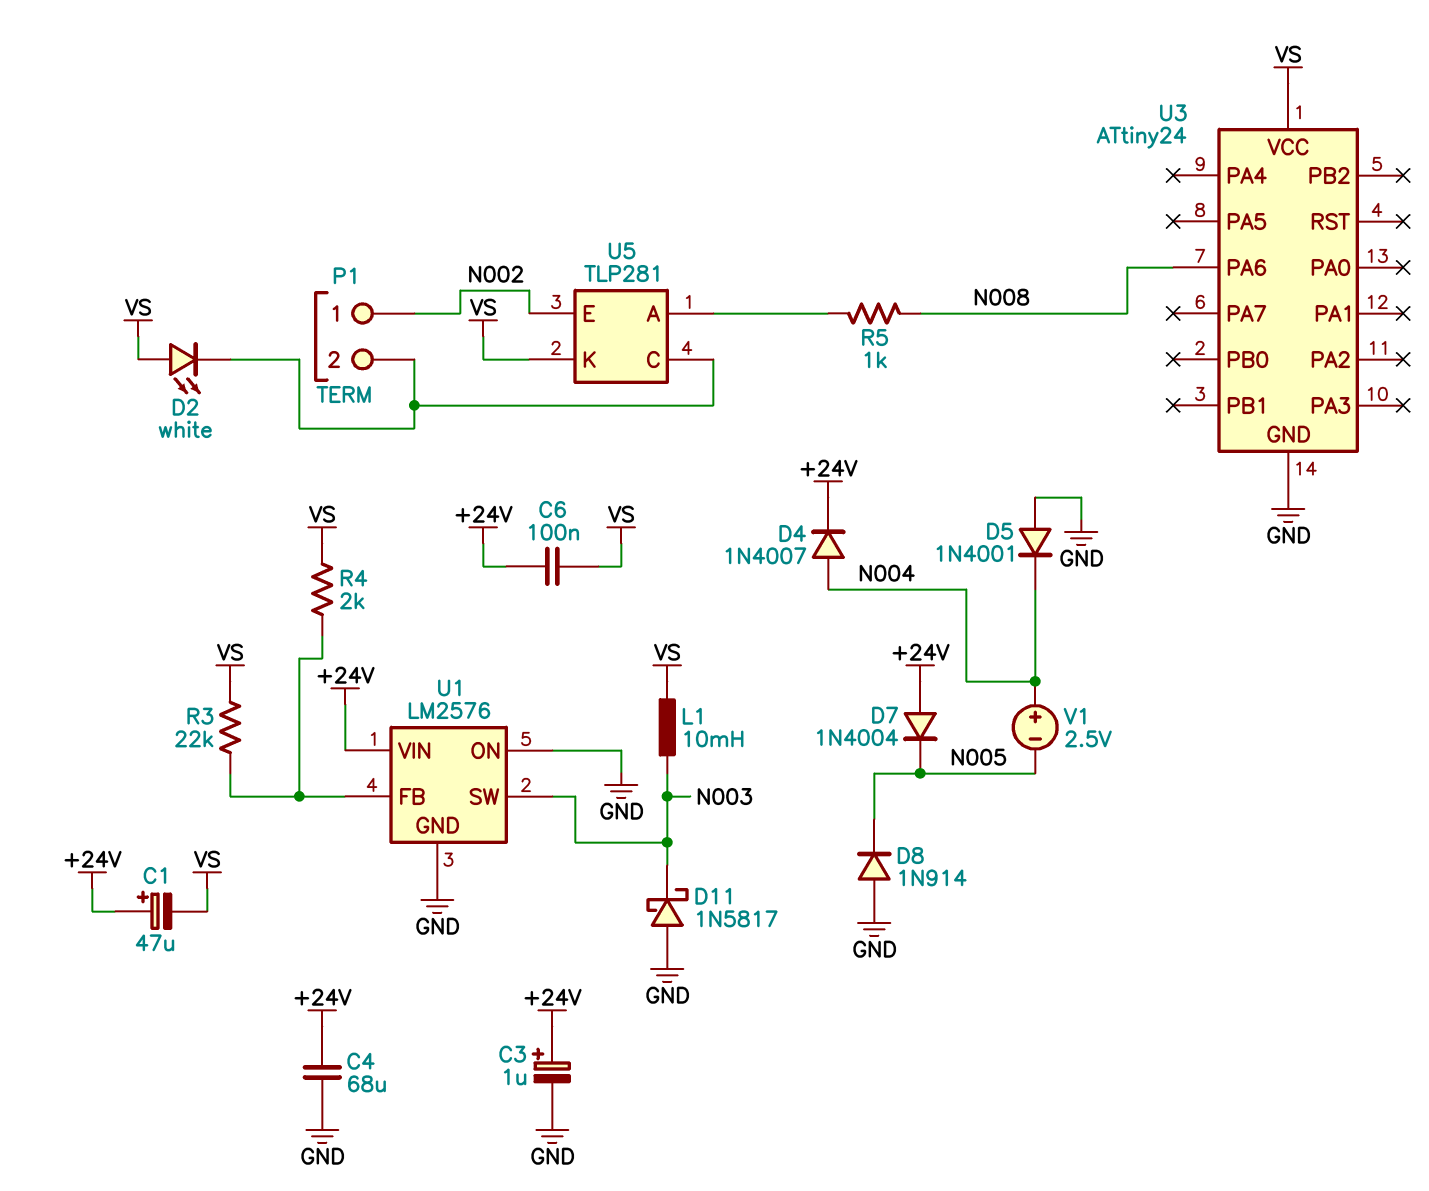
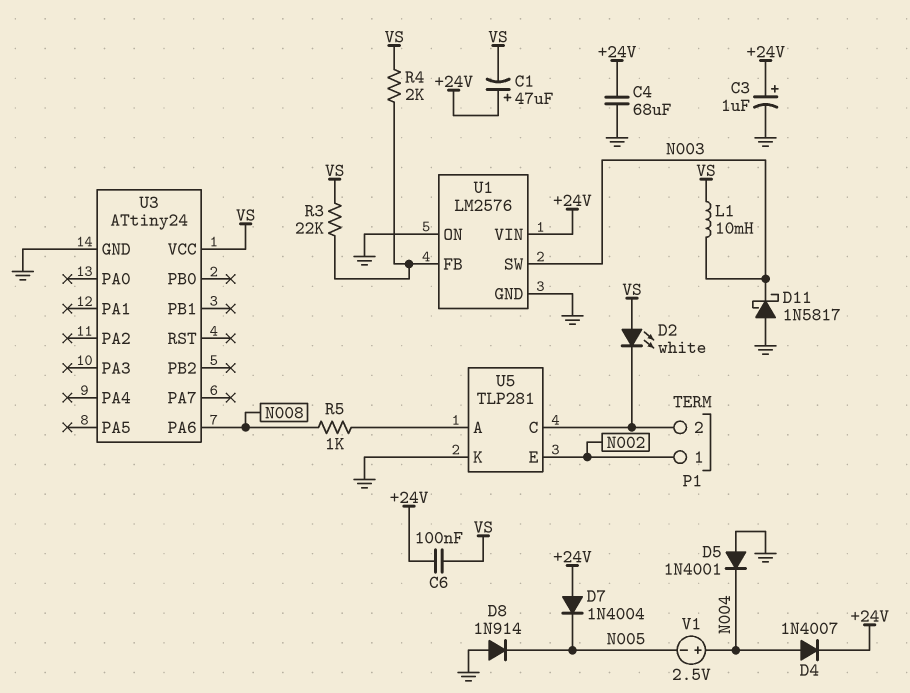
U5 pin K: VS -> GND

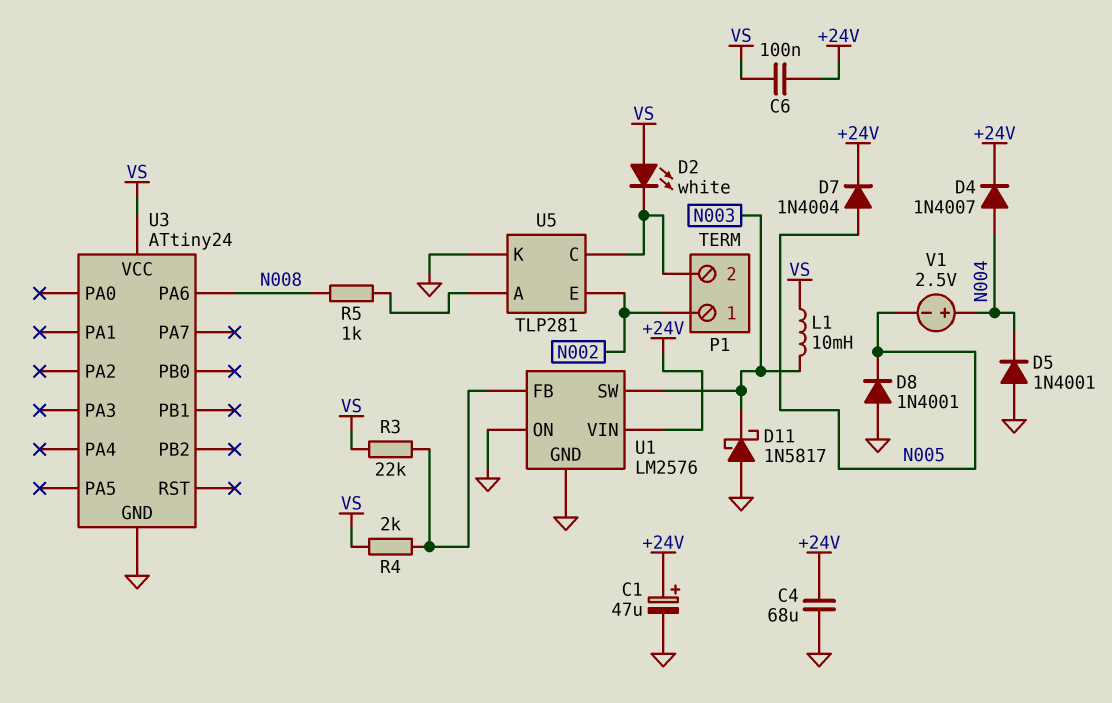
C1: 47uF (plus +24V, minus VS) -> 47uF (plus +24V, minus GND)
C3: 1uF (plus +24V, minus GND) -> none
D7: diode 1N4004 (A +24V, K N005) -> diode 1N4004 (A N005, K +24V)
D8: diode 1N914 (A GND, K N005) -> diode 1N4001 (A GND, K N005)

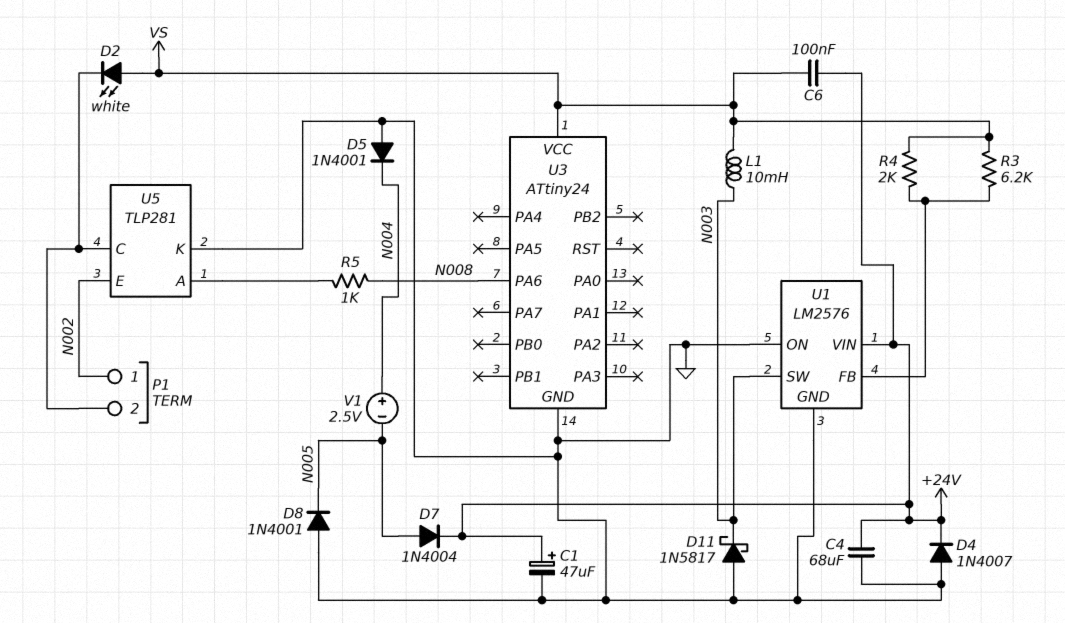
D4: diode 1N4007 (A N004, K +24V) -> diode 1N4007 (A GND, K +24V)
R3: 22k (U1/FB, VS) -> 6.2k (U1/FB, VS)

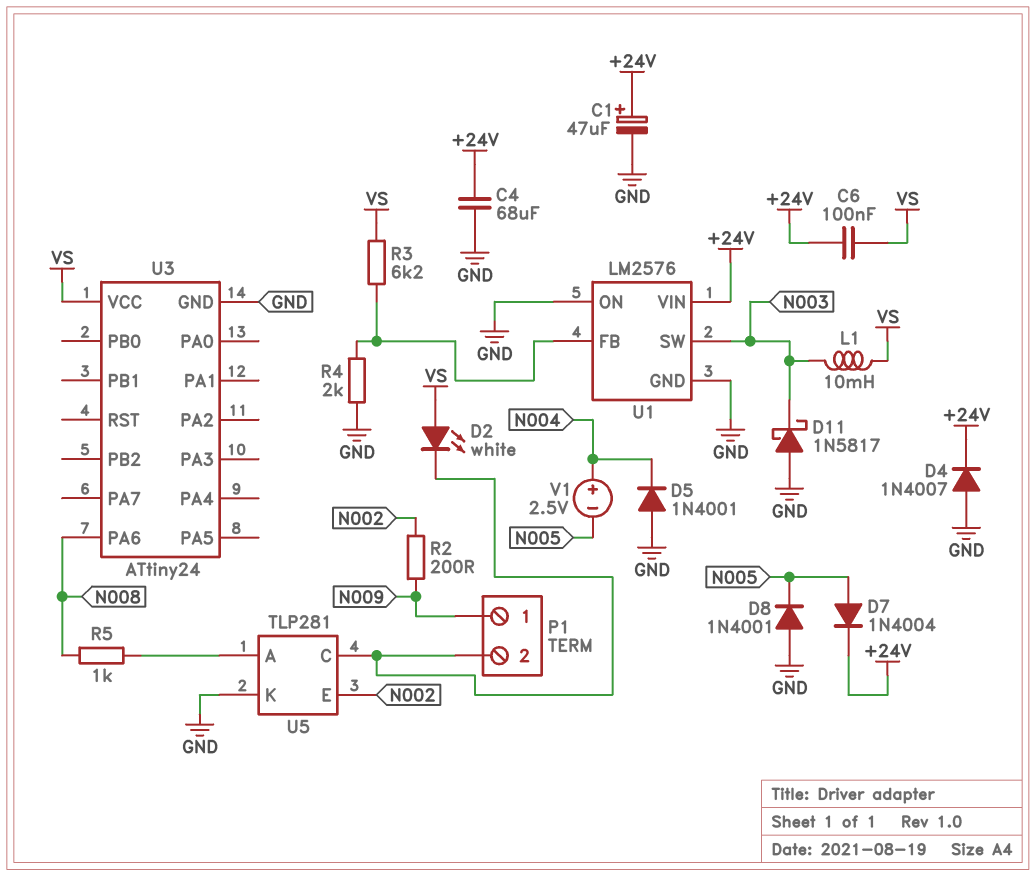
P1 pin 1: N002 -> N009
R2: none -> 200 (N002, N009)
R4: 2k (U1/FB, VS) -> 2k (GND, U1/FB)

